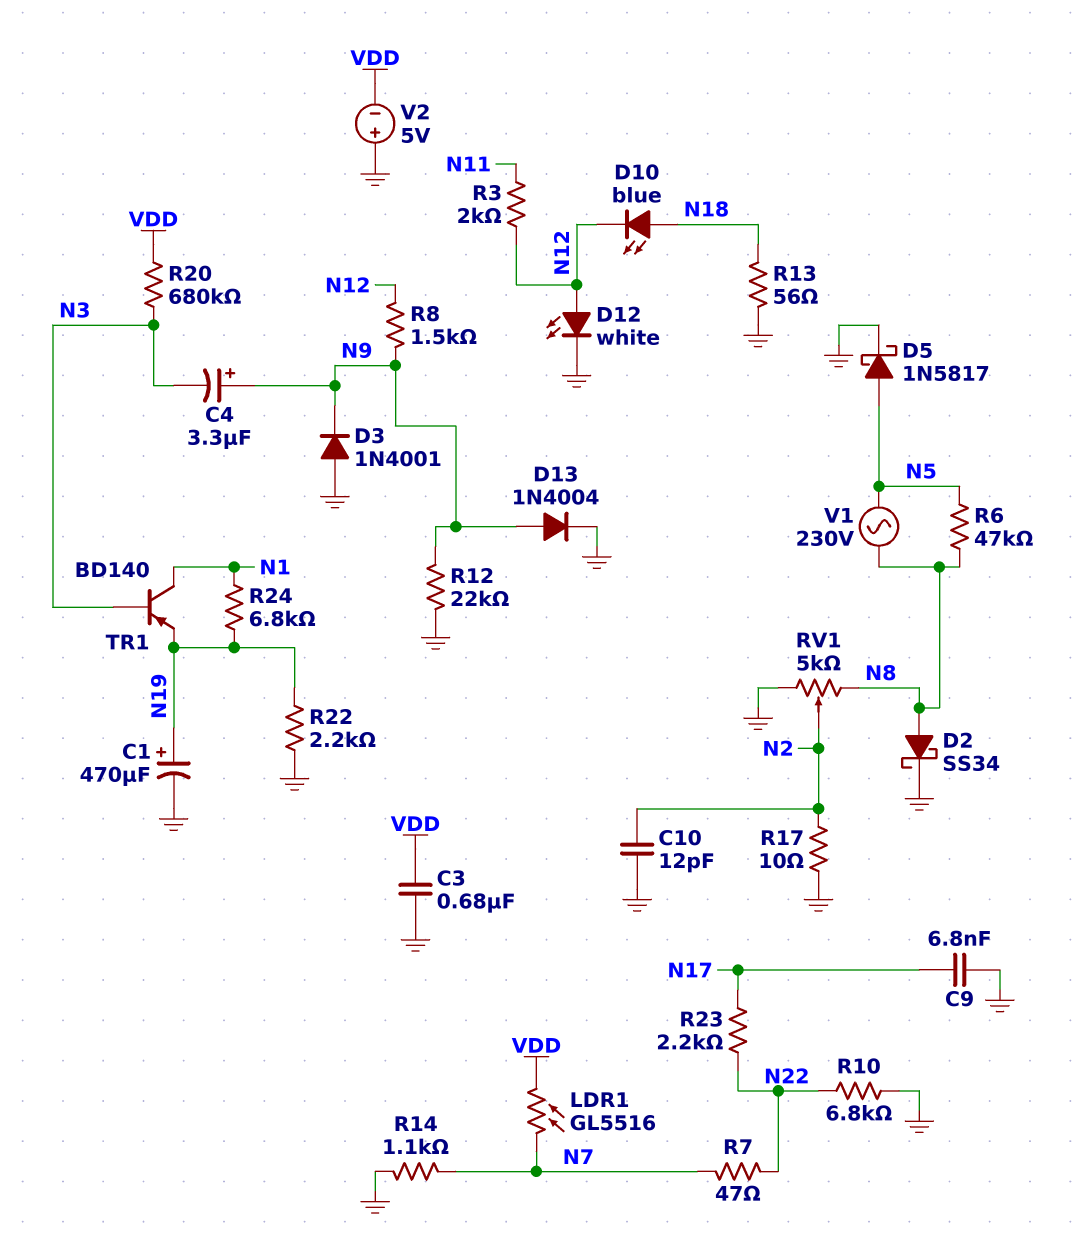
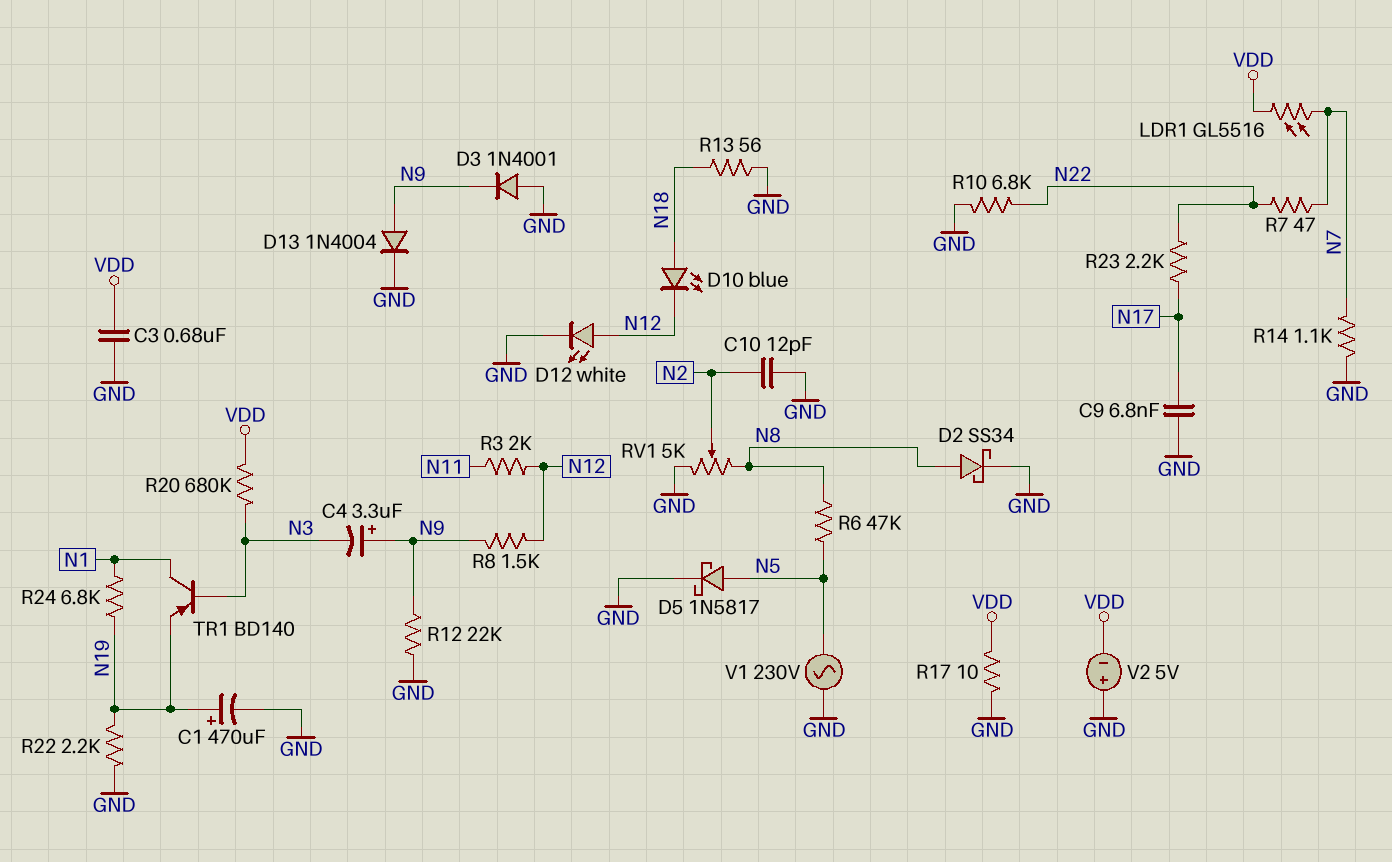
R17: 10 (GND, N2) -> 10 (GND, VDD)
V1: AC 230V (N5, N8) -> AC 230V (GND, N5)

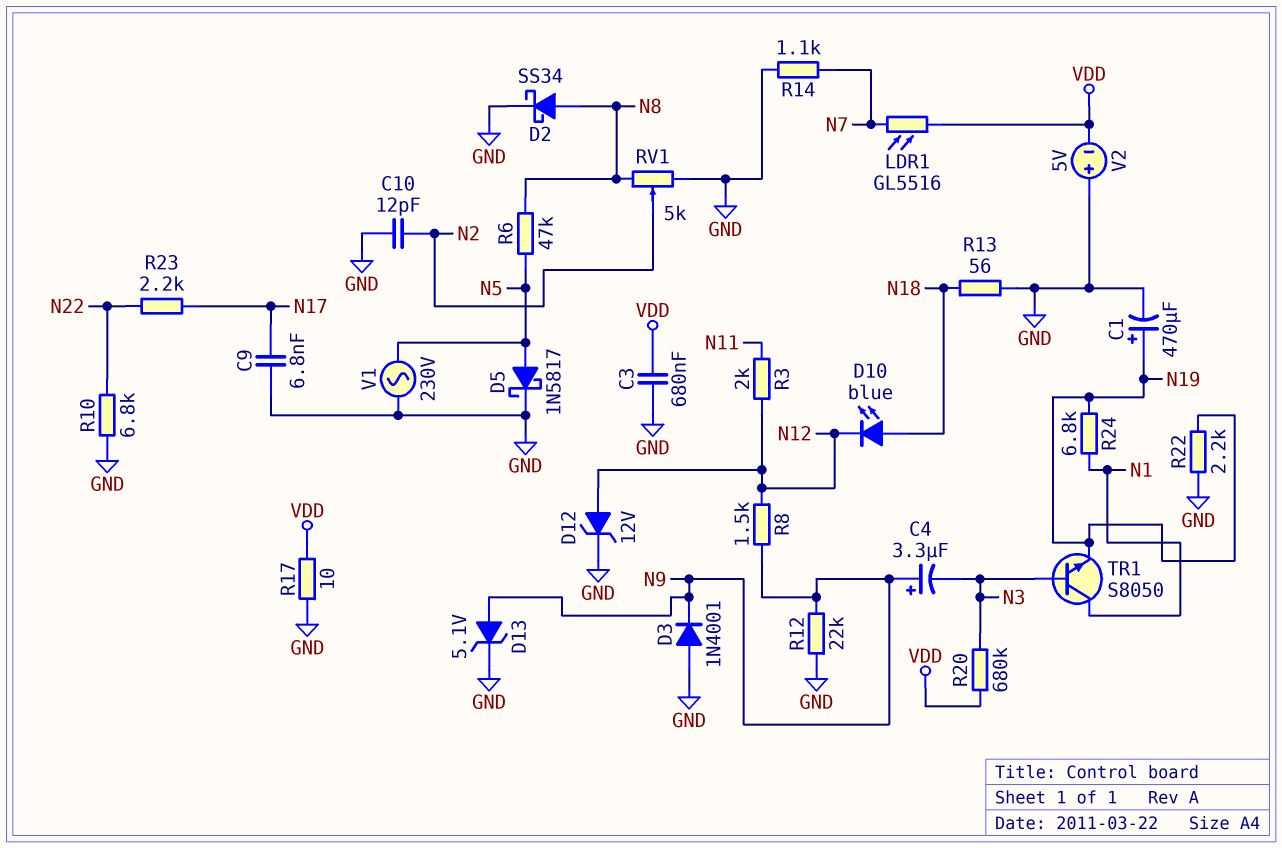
D12: LED white (A N12, K GND) -> zener 12V (A N12, K GND)
D13: diode 1N4004 (A N9, K GND) -> zener 5.1V (A N9, K GND)
R7: 47 (N7, N22) -> none
TR1: PNP BD140 (B N3, C N1, E N19) -> NPN S8050 (B N3, C N1, E N19)

